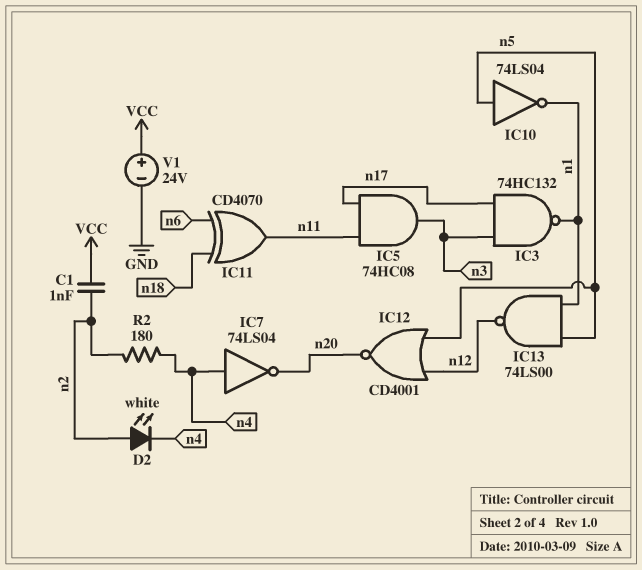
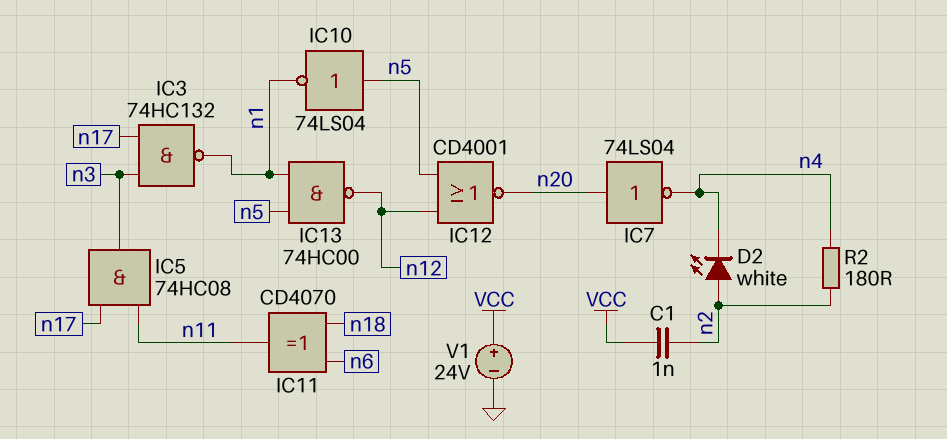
IC7: NOT 74LS04 (in n4, out n20) -> NOT 74LS04 (in n20, out n4)
IC13: NAND 74LS00 (in n1, in n5, out n12) -> NAND 74HC00 (in n1, in n5, out n12)

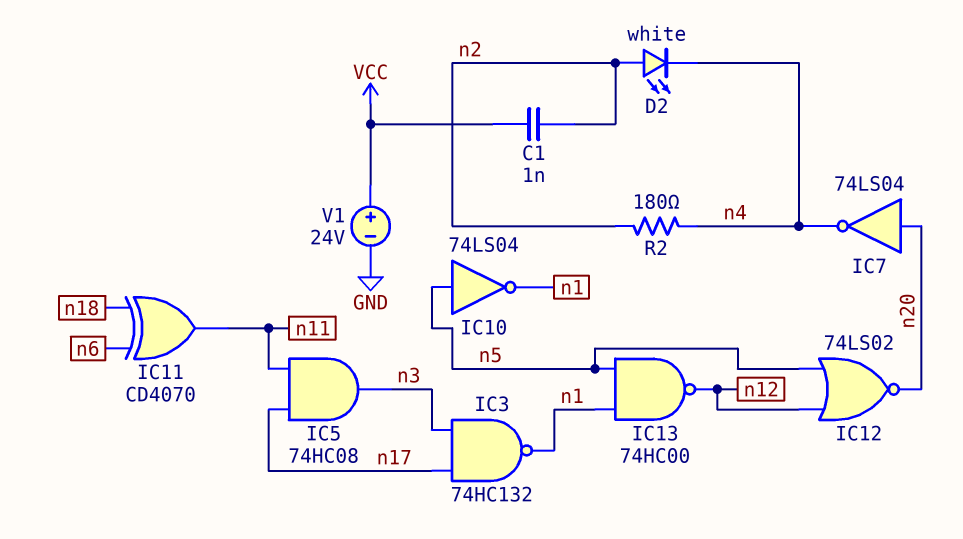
IC12: NOR CD4001 (in n5, in n12, out n20) -> NOR 74LS02 (in n5, in n12, out n20)

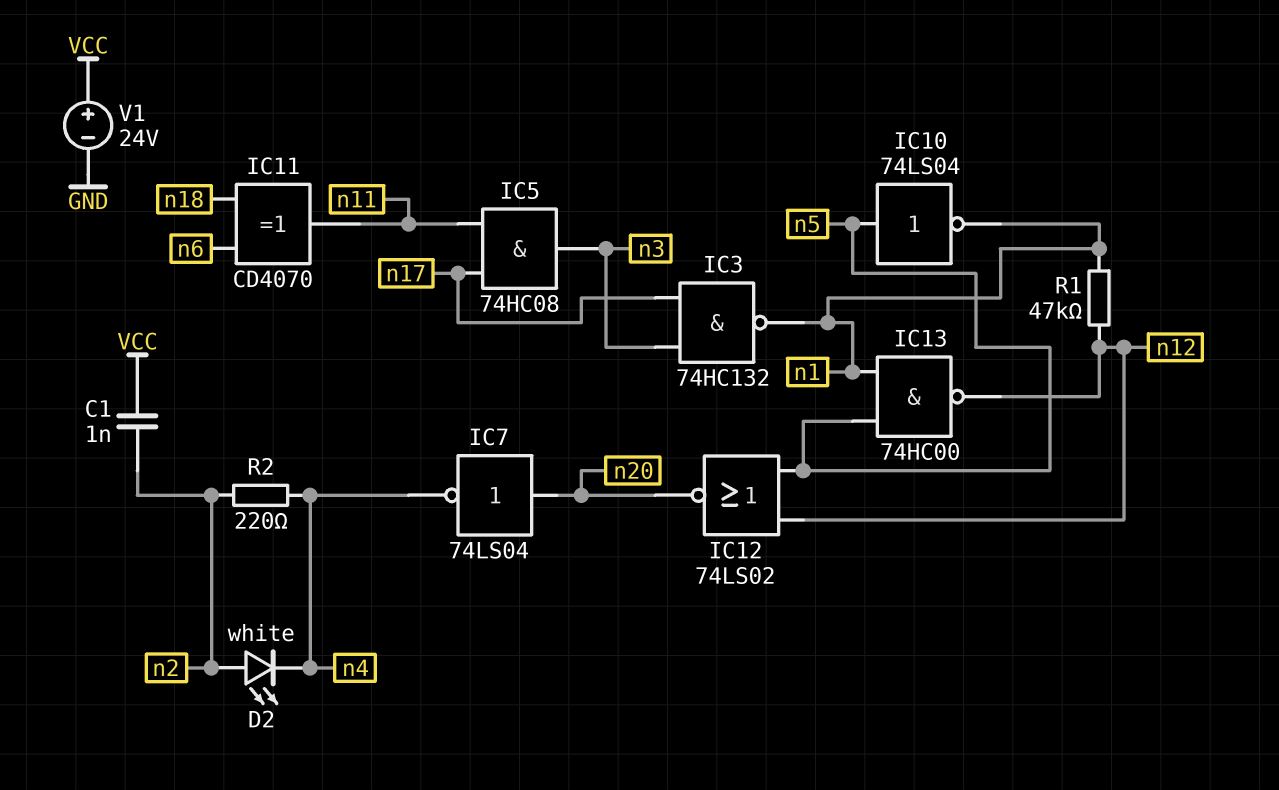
R1: none -> 47k (n1, n12)
R2: 180 (n2, n4) -> 220 (n2, n4)

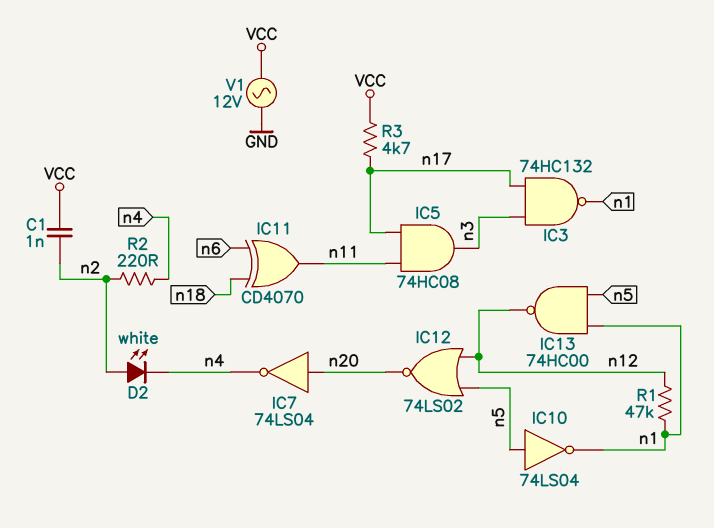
R3: none -> 4.7k (VCC, n17)
V1: 24V (plus VCC, minus GND) -> AC 12V (GND, VCC)

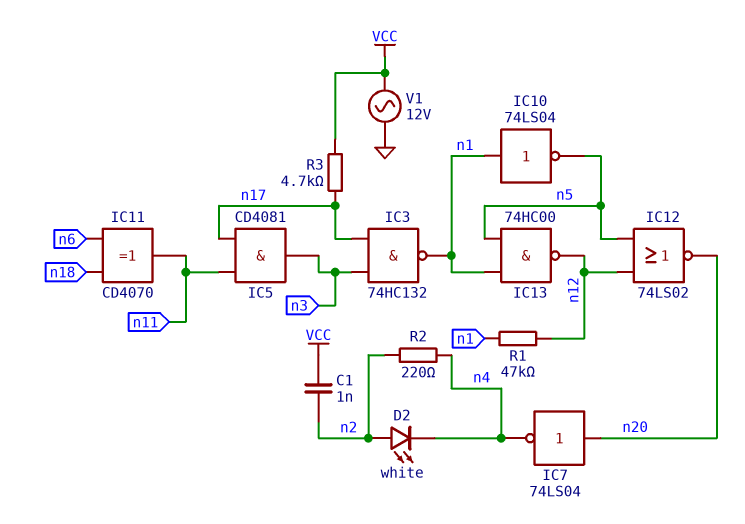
IC5: AND 74HC08 (in n11, in n17, out n3) -> AND CD4081 (in n11, in n17, out n3)
IC10: NOT 74LS04 (in n5, out n1) -> NOT 74LS04 (in n1, out n5)

